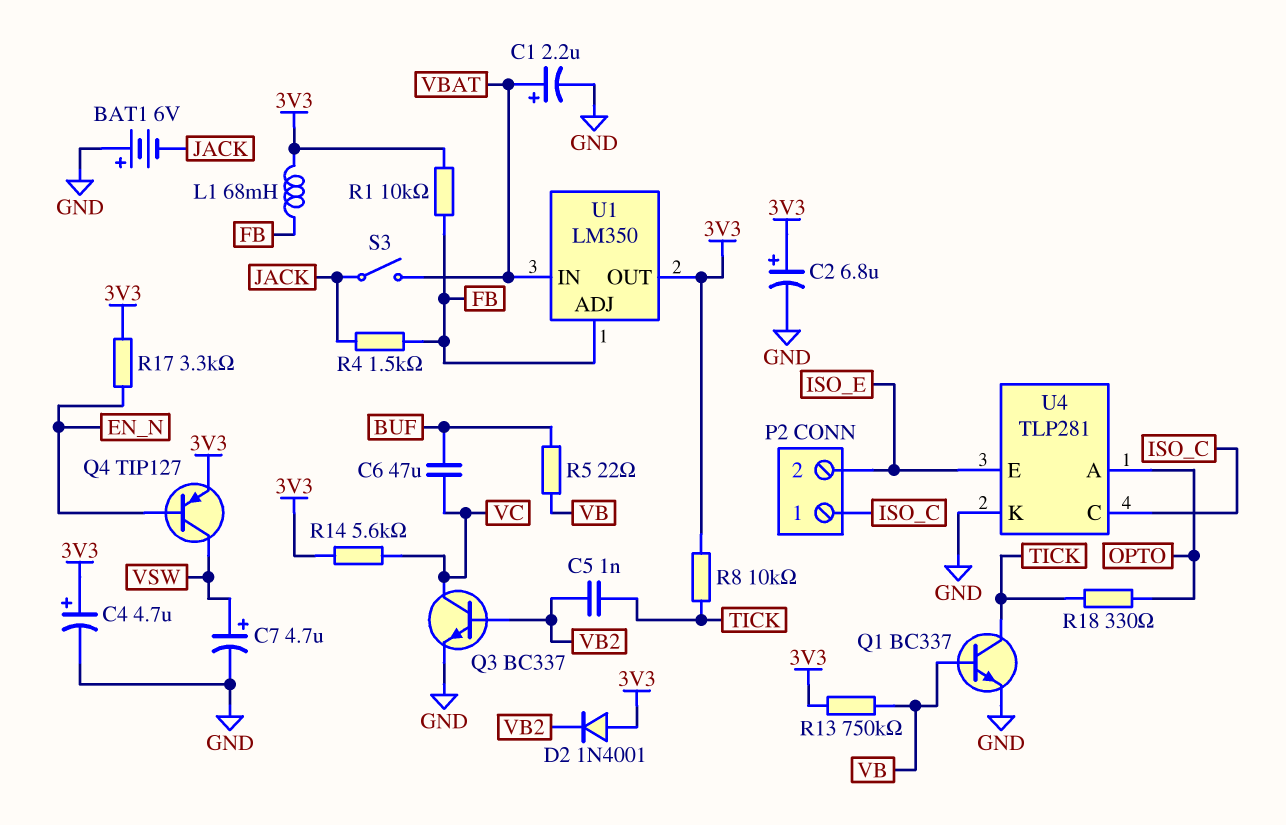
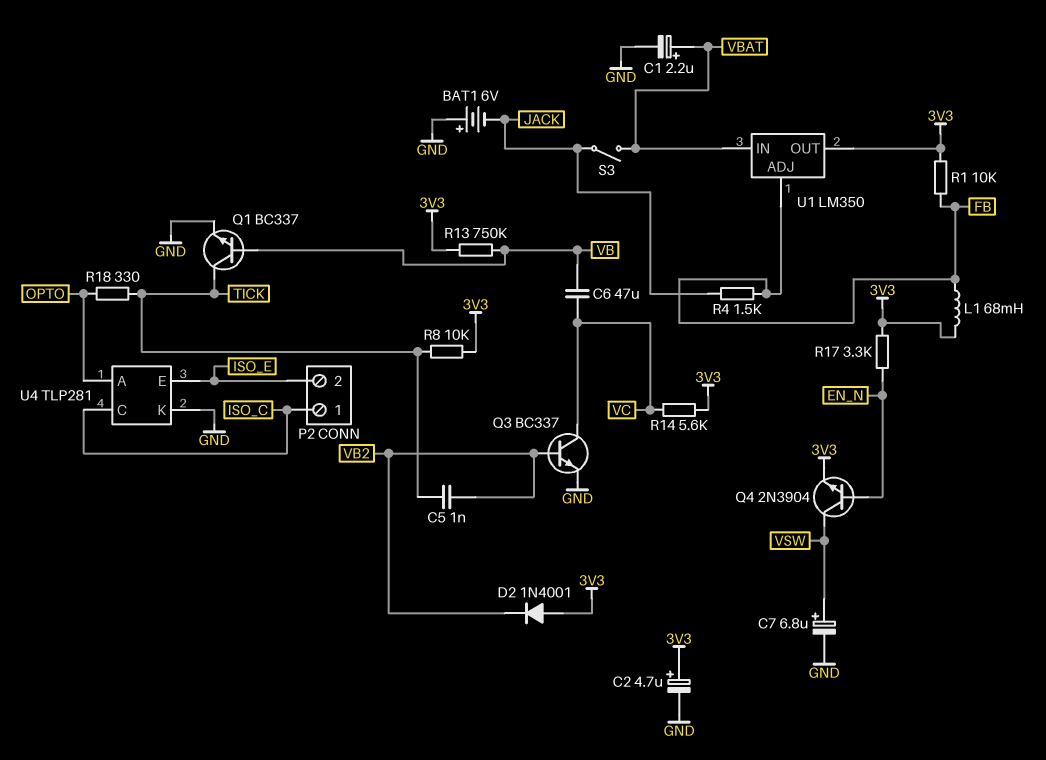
C2: 6.8uF (plus 3V3, minus GND) -> 4.7uF (plus 3V3, minus GND)
C4: 4.7uF (plus 3V3, minus GND) -> none
C6: 47uF (BUF, VC) -> 47uF (VB, VC)
C7: 4.7uF (plus VSW, minus GND) -> 6.8uF (plus VSW, minus GND)
Q4: PNP TIP127 (B EN_N, C VSW, E 3V3) -> NPN 2N3904 (B EN_N, C VSW, E 3V3)
R5: 22 (BUF, VB) -> none

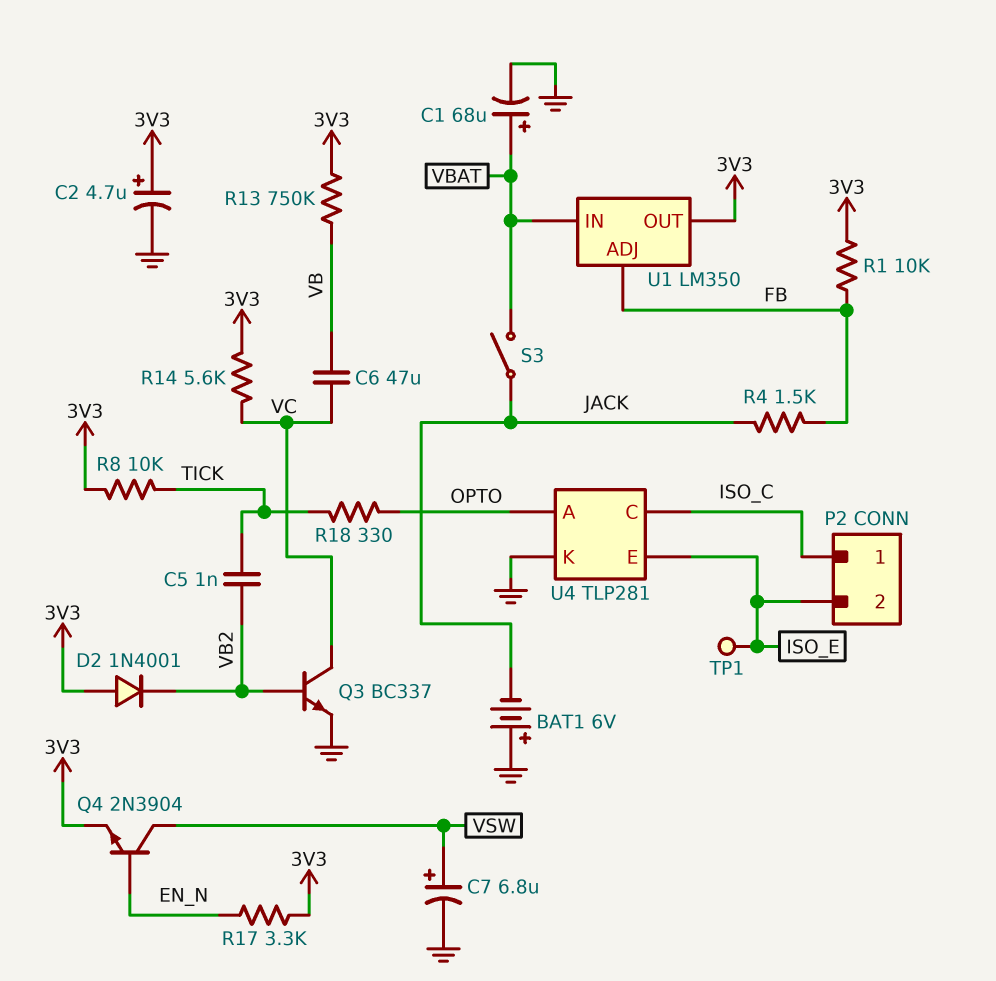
C1: 2.2uF (plus VBAT, minus GND) -> 68uF (plus VBAT, minus GND)
L1: 68mH (3V3, FB) -> none
Q1: NPN BC337 (B VB, C TICK, E GND) -> none
TP1: none -> test point (ISO_E)

